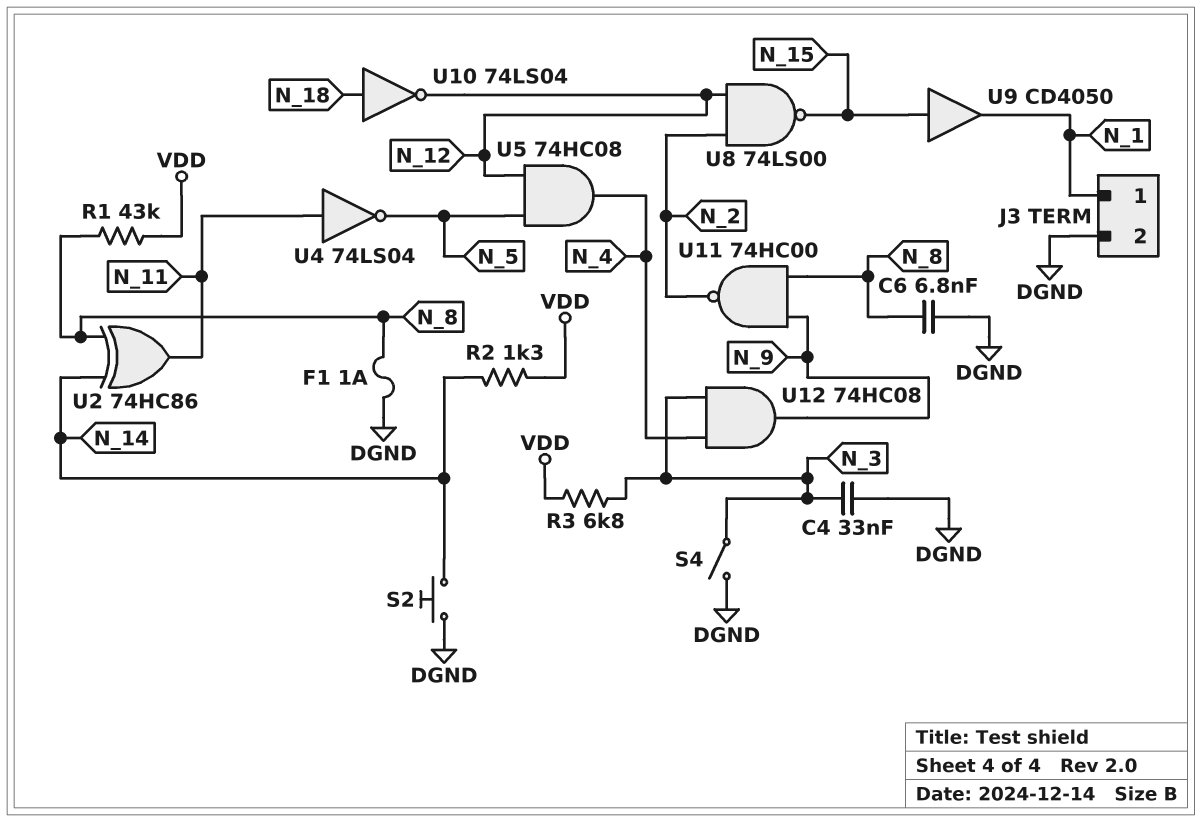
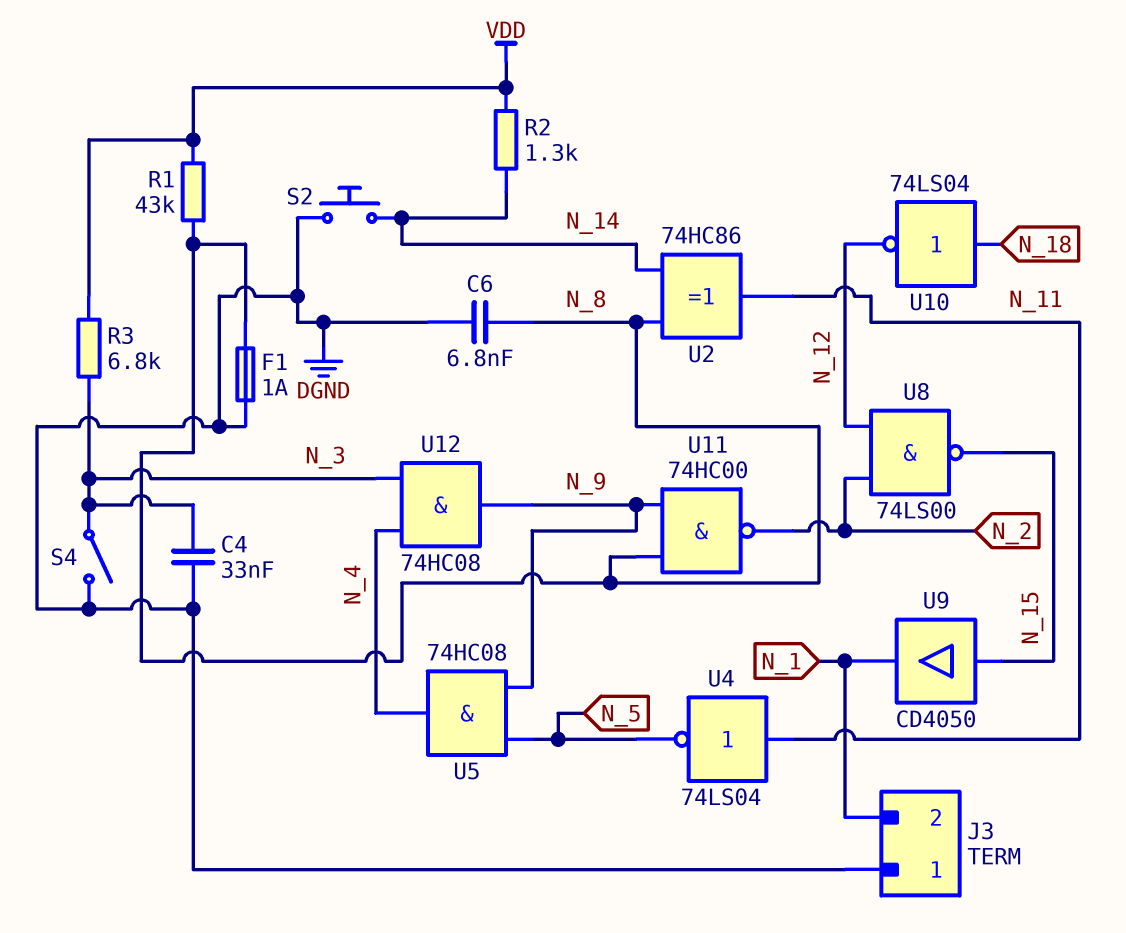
J3 pin 1: N_1 -> DGND
J3 pin 2: DGND -> N_1
U5: AND 74HC08 (in N_5, in N_12, out N_4) -> AND 74HC08 (in N_5, in N_9, out N_4)

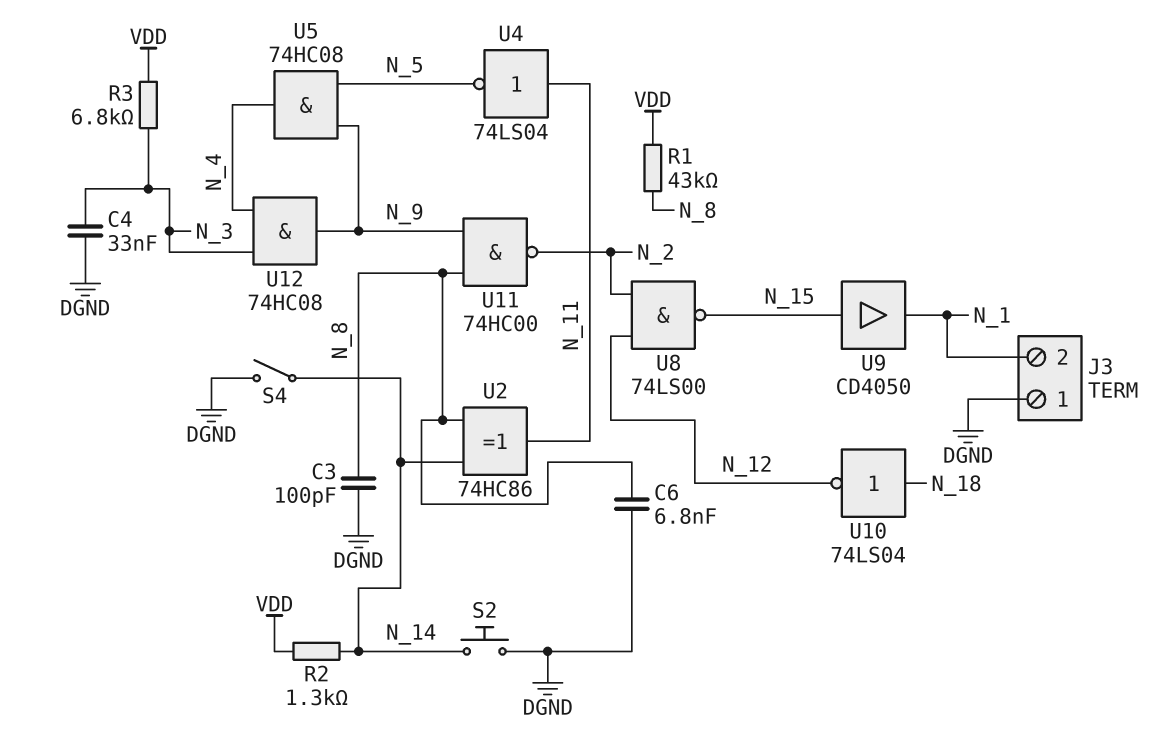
C3: none -> 100pF (DGND, N_8)
F1: 1A (DGND, N_8) -> none
S4: switch (DGND, N_3) -> switch (DGND, N_14)

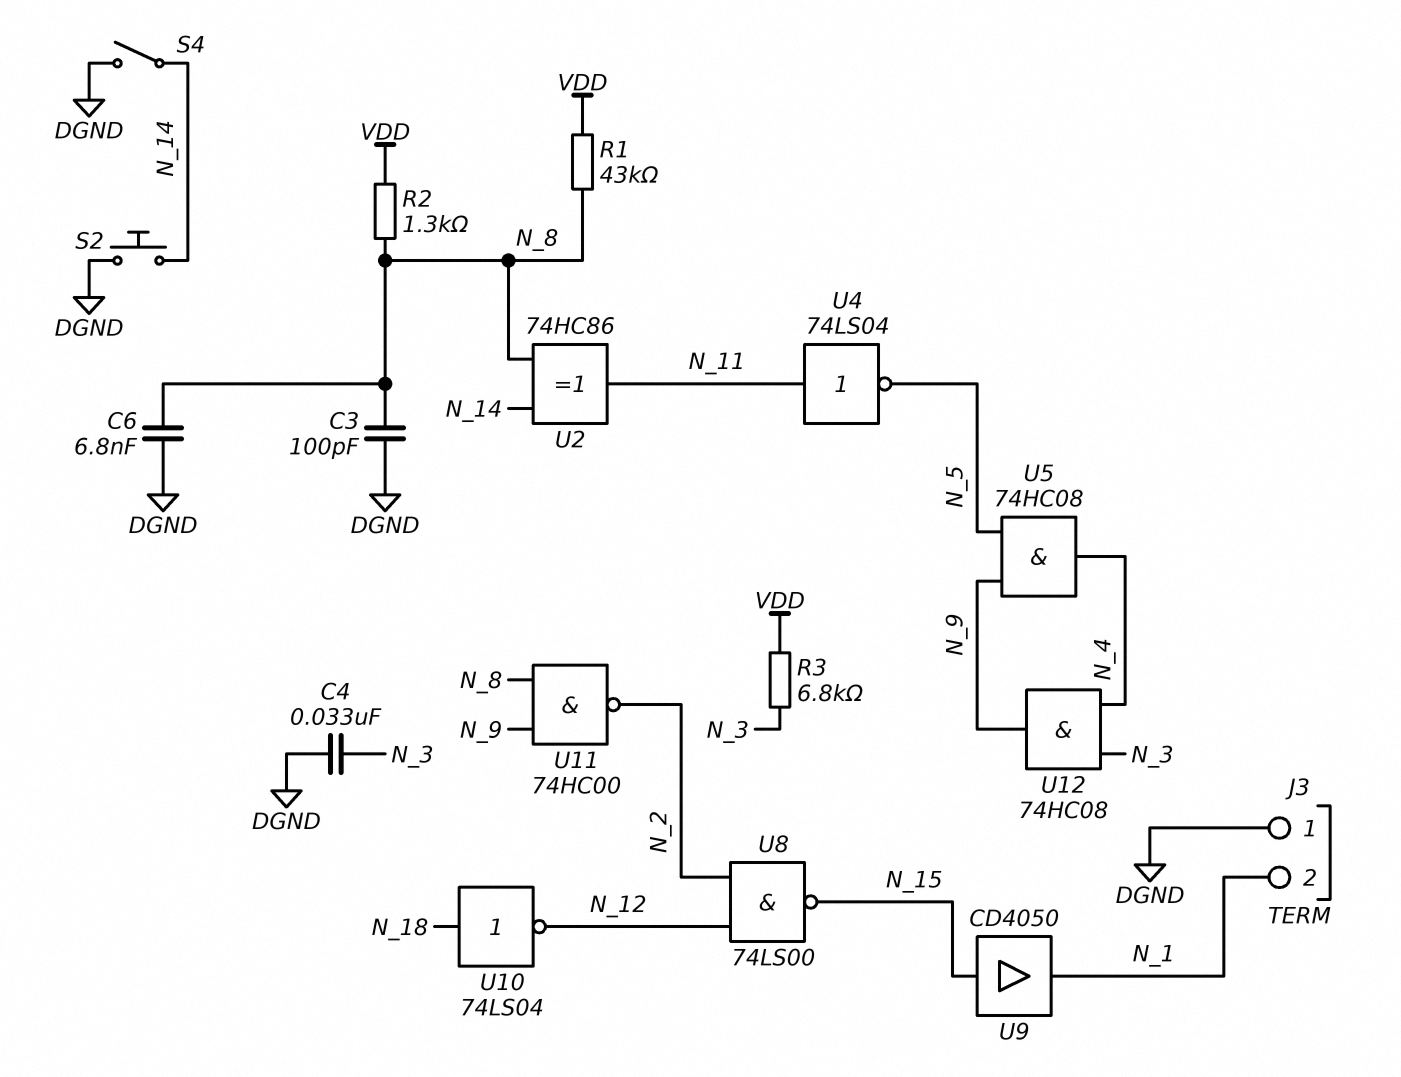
R2: 1.3k (N_14, VDD) -> 1.3k (N_8, VDD)

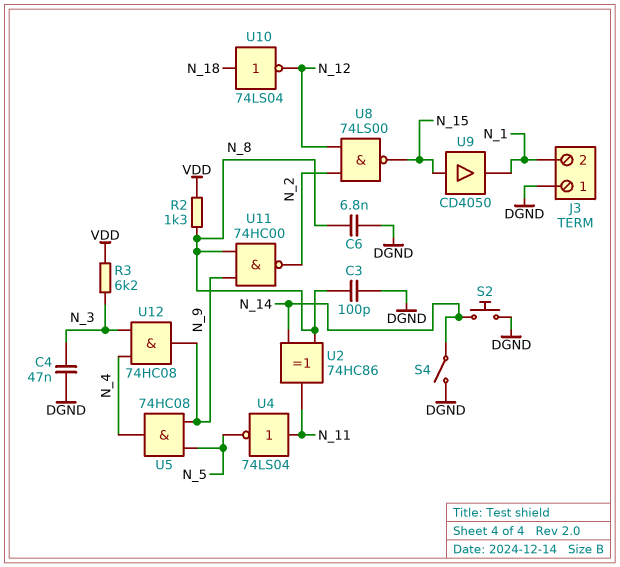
C4: 33nF (DGND, N_3) -> 47nF (DGND, N_3)
R1: 43k (N_8, VDD) -> none
R3: 6.8k (N_3, VDD) -> 6.2k (N_3, VDD)

